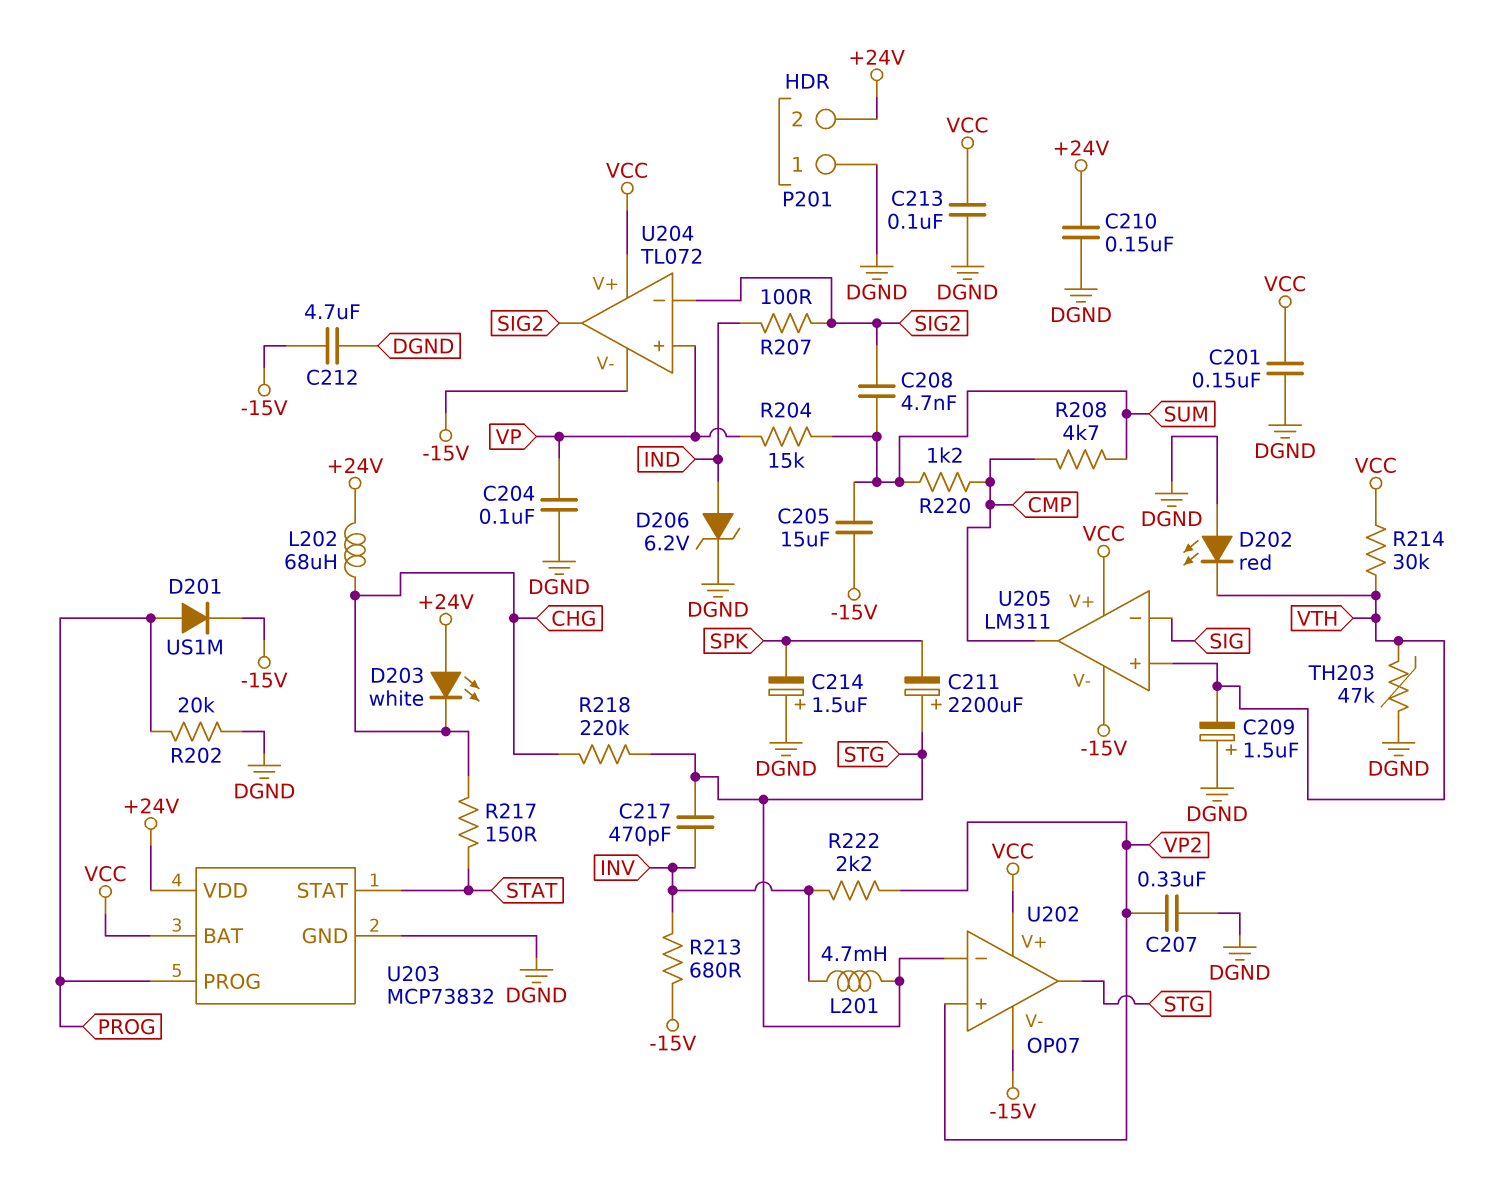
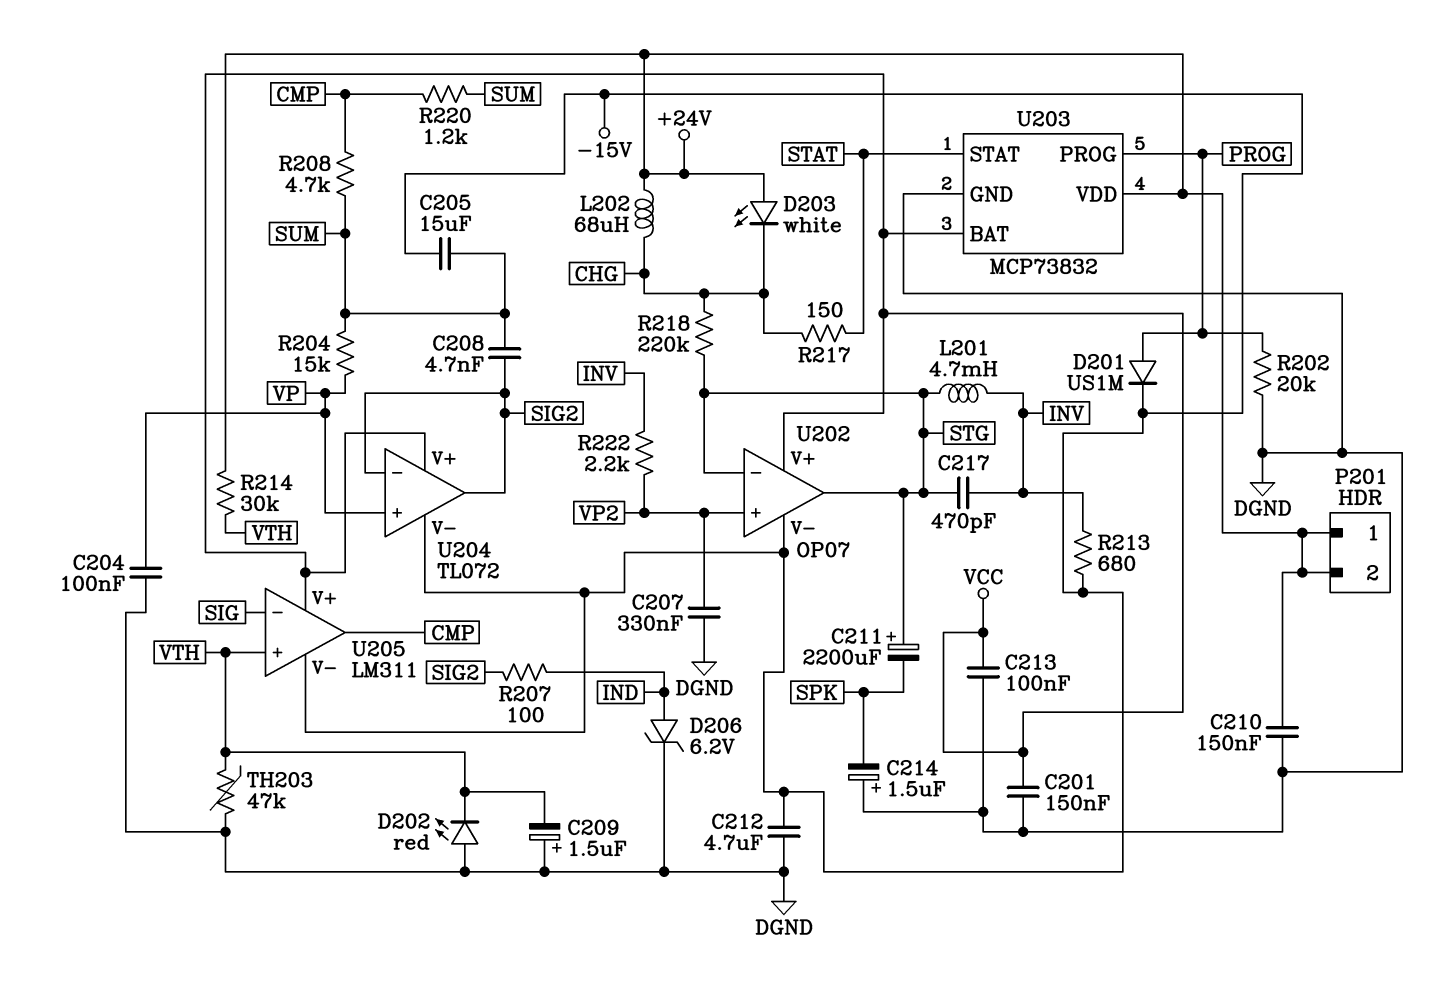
P201 pin 1: DGND -> +24V
R214: 30k (VCC, VTH) -> 30k (+24V, VTH)

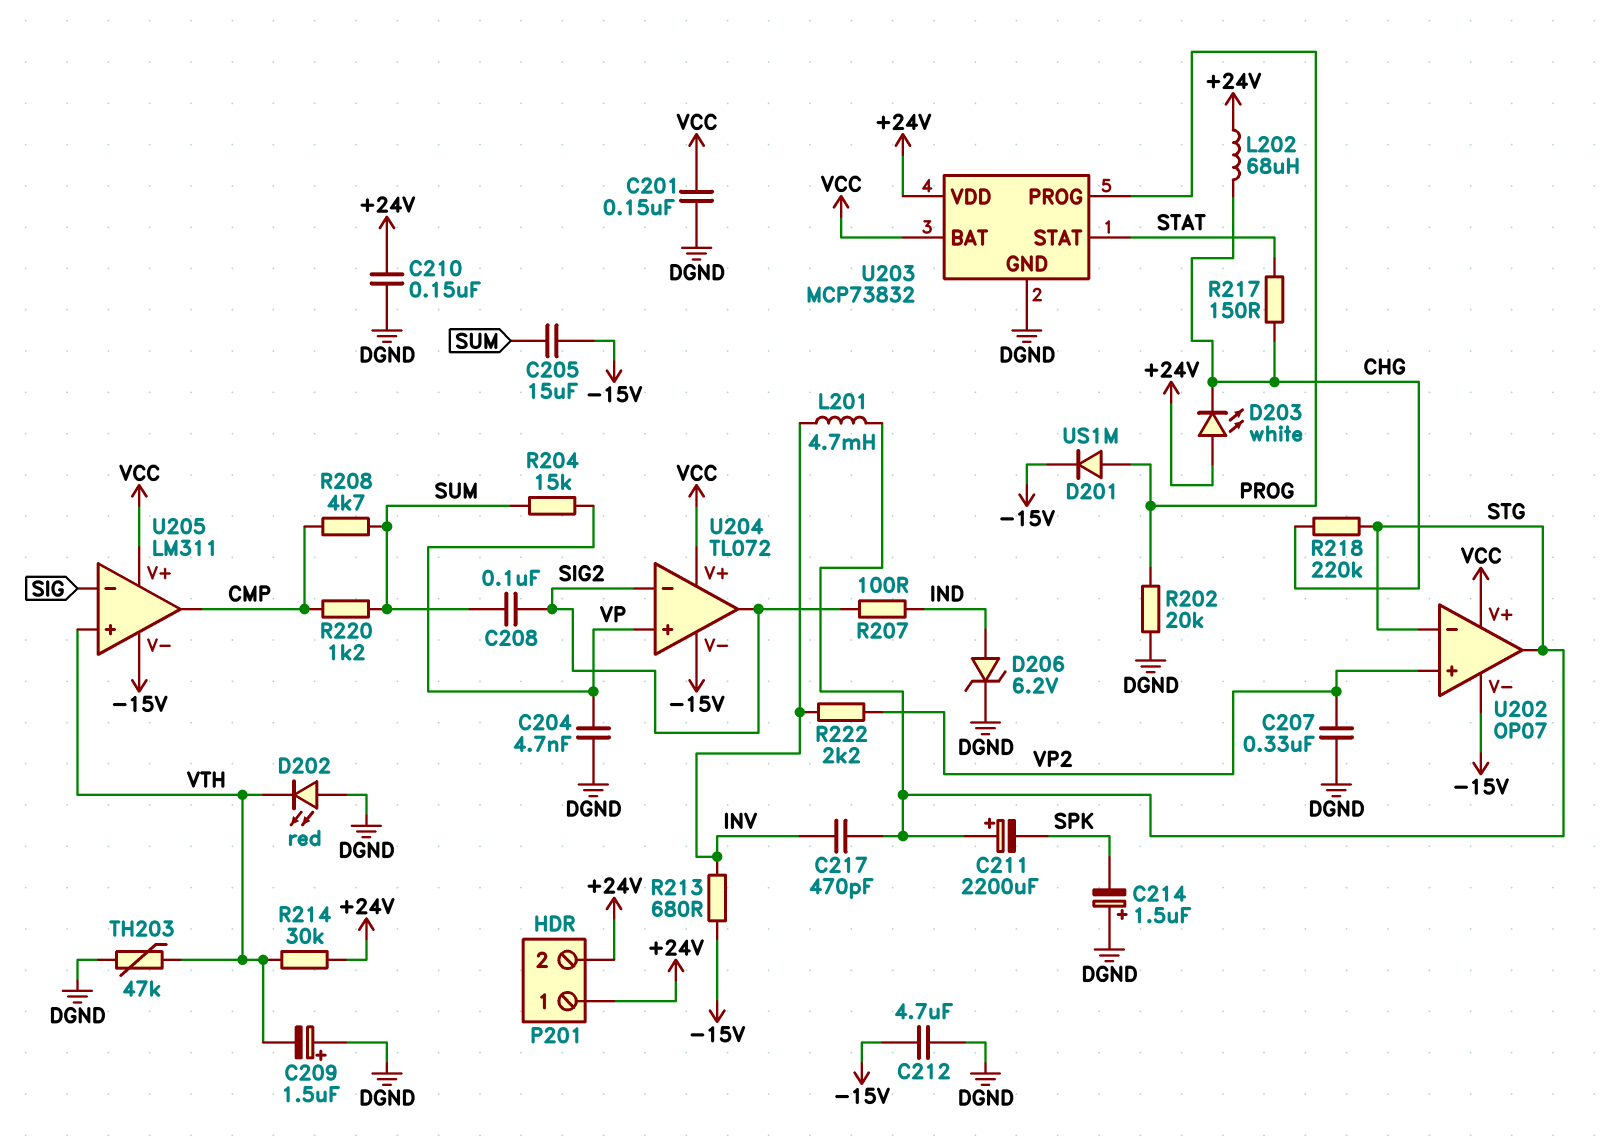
C204: 100nF (DGND, VP) -> 4.7nF (DGND, VP)
C208: 4.7nF (SIG2, SUM) -> 100nF (SIG2, SUM)
C213: 100nF (DGND, VCC) -> none

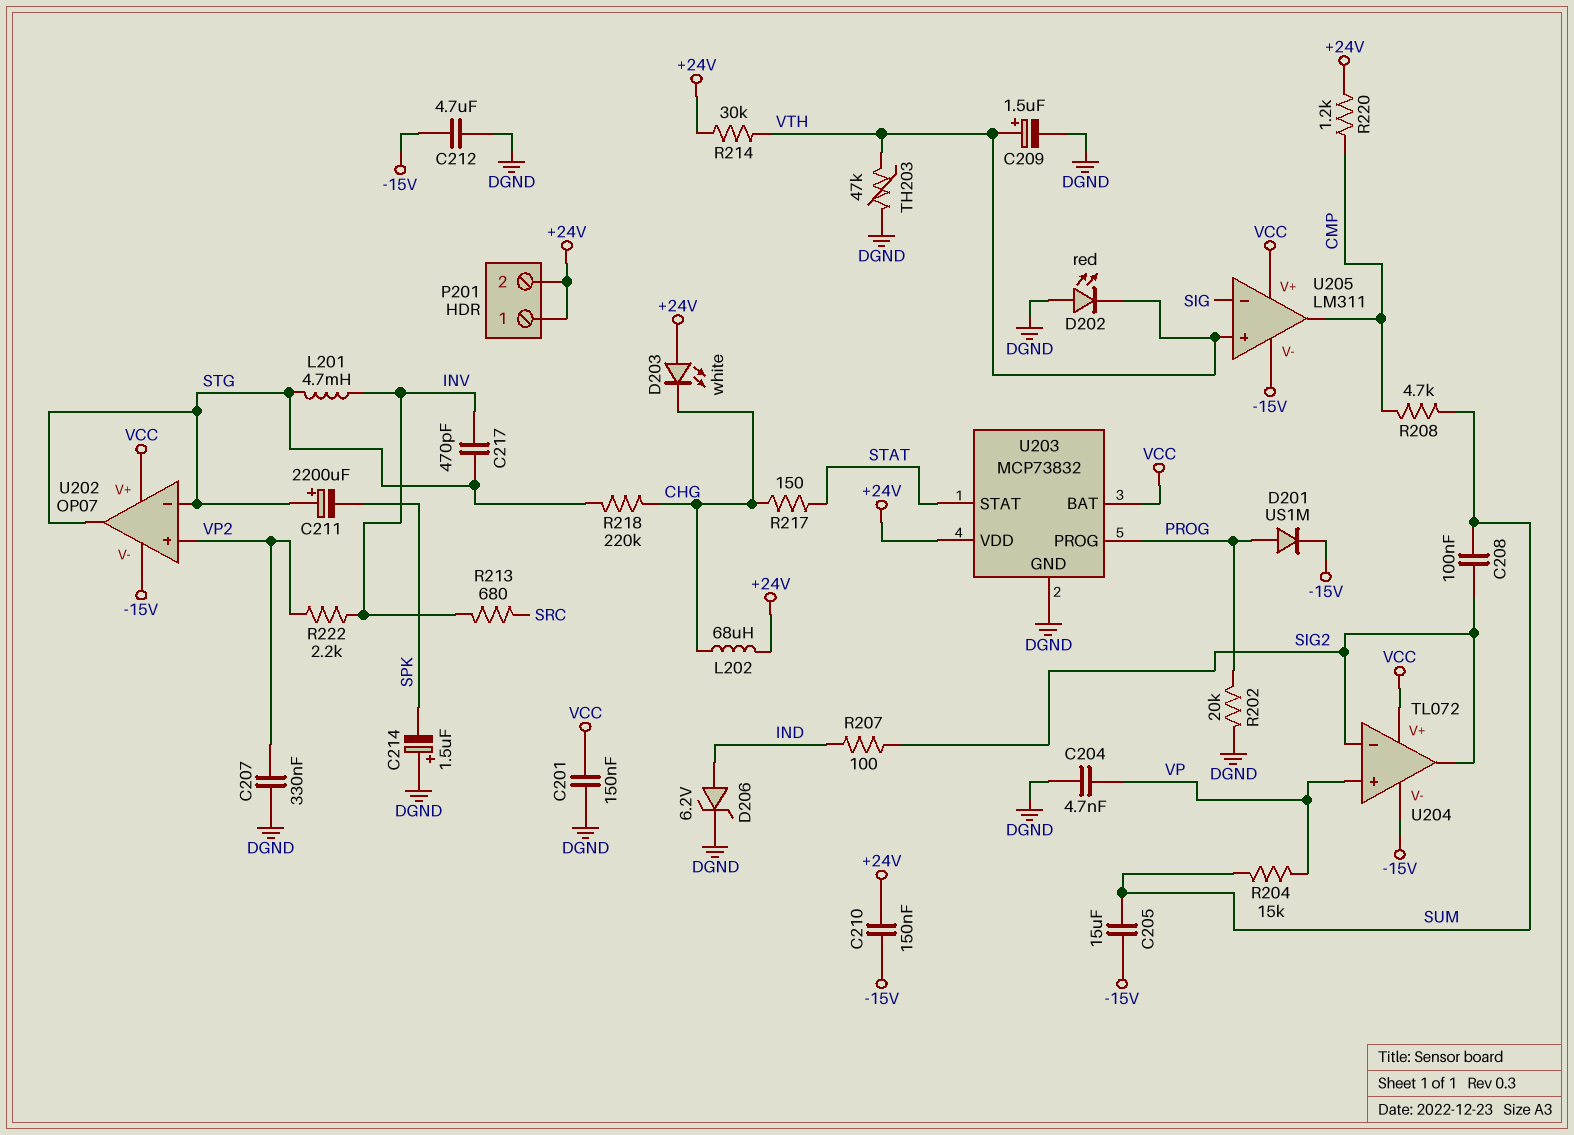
C209: 1.5uF (plus DGND, minus VTH) -> 1.5uF (plus VTH, minus DGND)
C210: 150nF (+24V, DGND) -> 150nF (+24V, -15V)
R213: 680 (-15V, INV) -> 680 (INV, SRC)
R220: 1.2k (CMP, SUM) -> 1.2k (+24V, CMP)

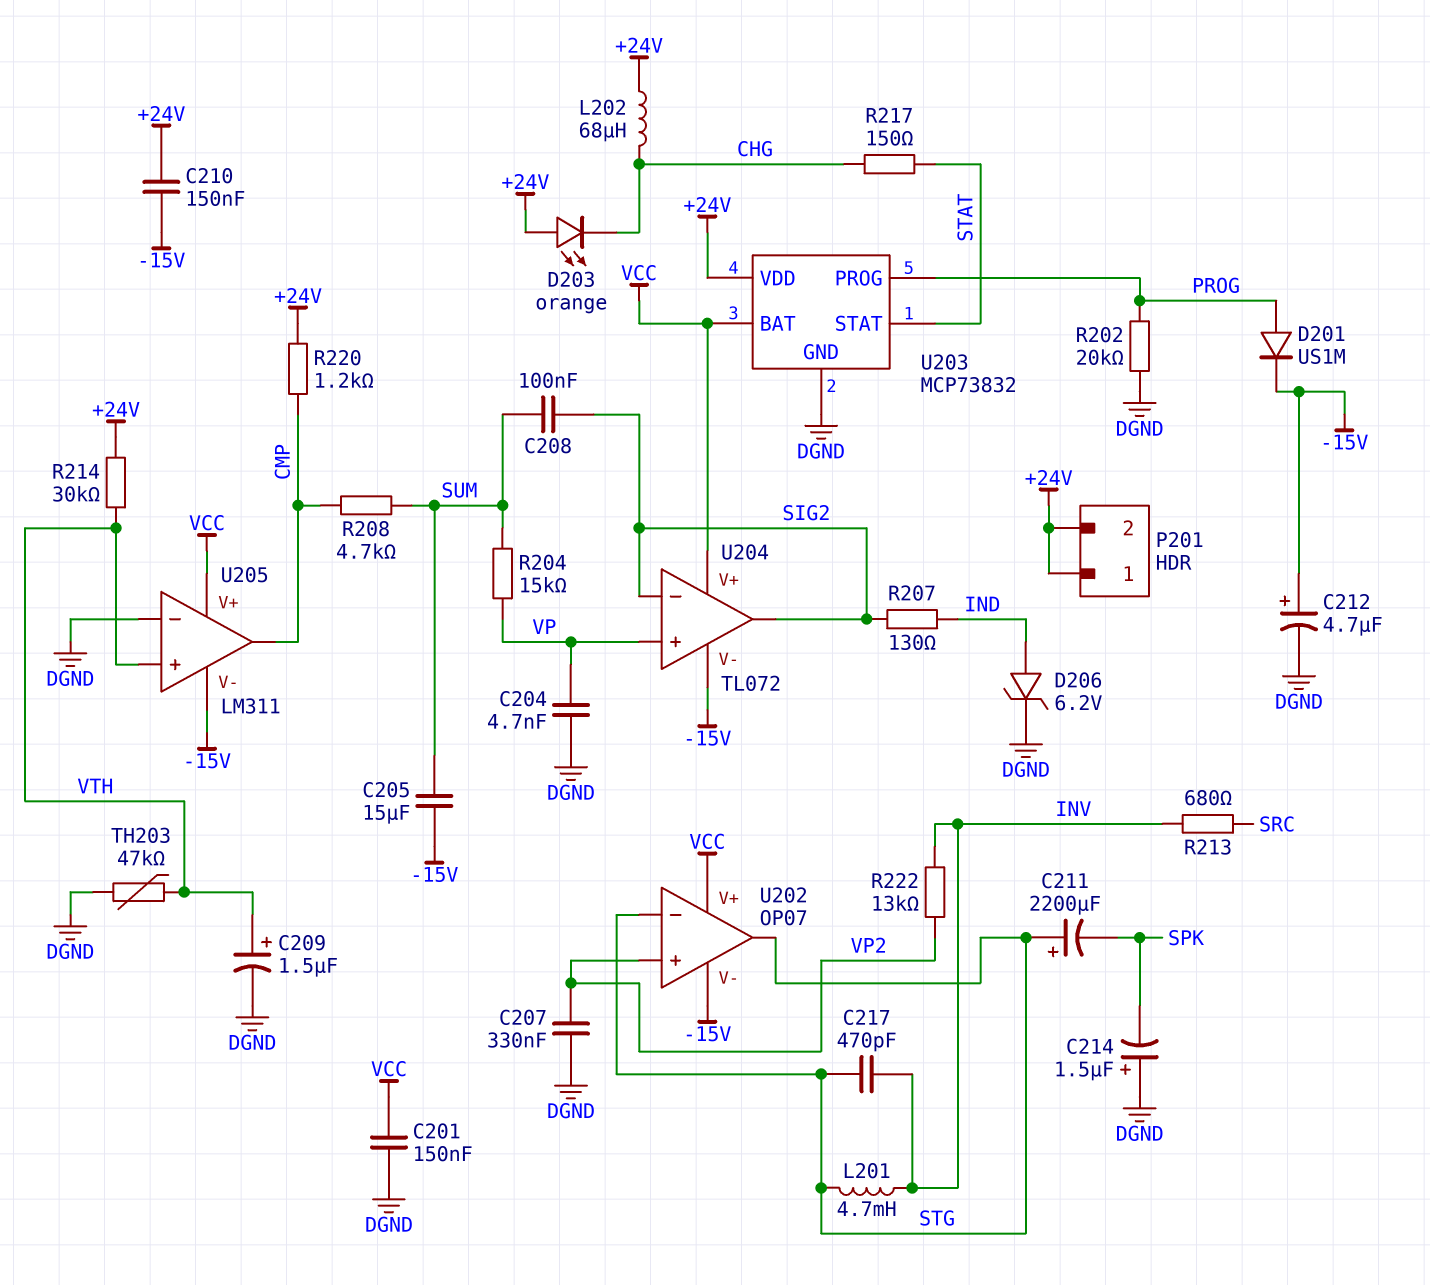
C212: 4.7uF (-15V, DGND) -> 4.7uF (plus -15V, minus DGND)
D202: LED red (A DGND, K VTH) -> none
D203: LED white (A +24V, K CHG) -> LED orange (A +24V, K CHG)
R207: 100 (IND, SIG2) -> 130 (IND, SIG2)
R218: 220k (CHG, STG) -> none
R222: 2.2k (INV, VP2) -> 13k (INV, VP2)
U205 pin in-: SIG -> DGND

